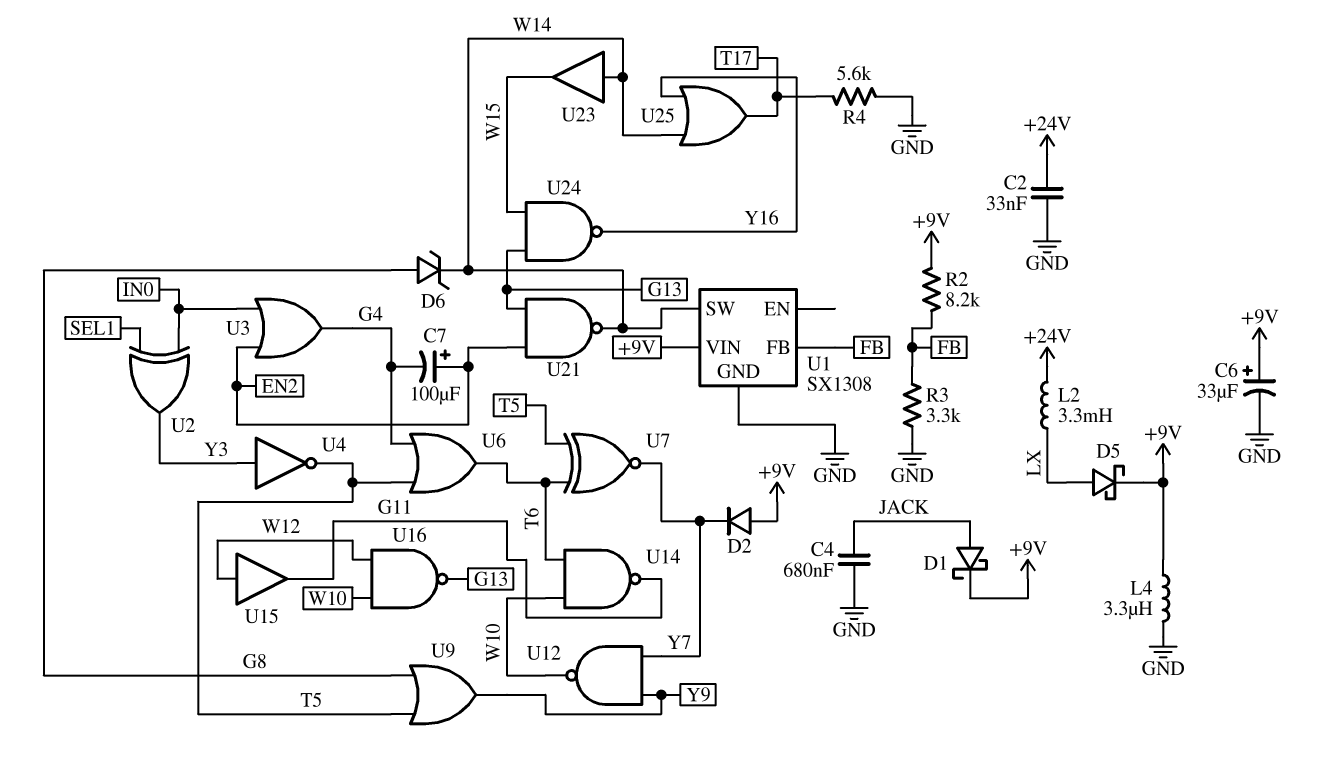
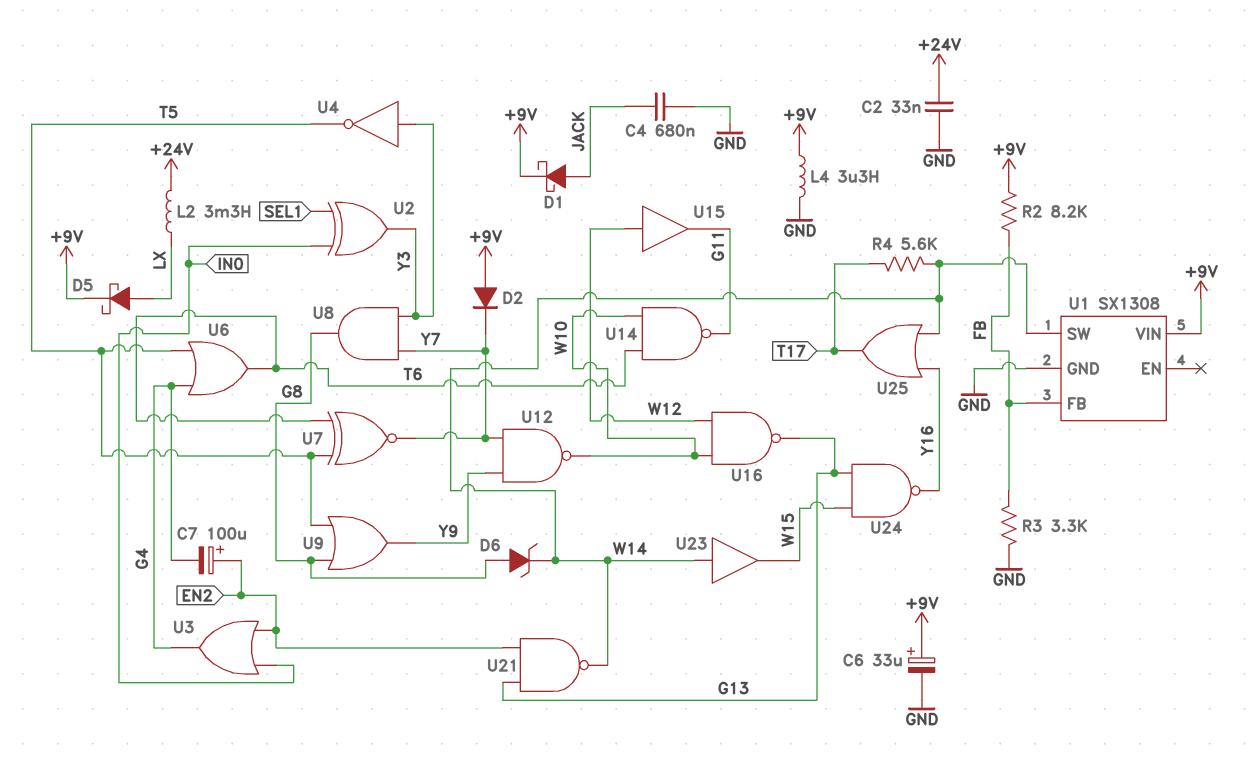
R4: 5.6k (GND, T17) -> 5.6k (T17, W14)
U8: none -> AND (in Y3, in Y7, out G8)

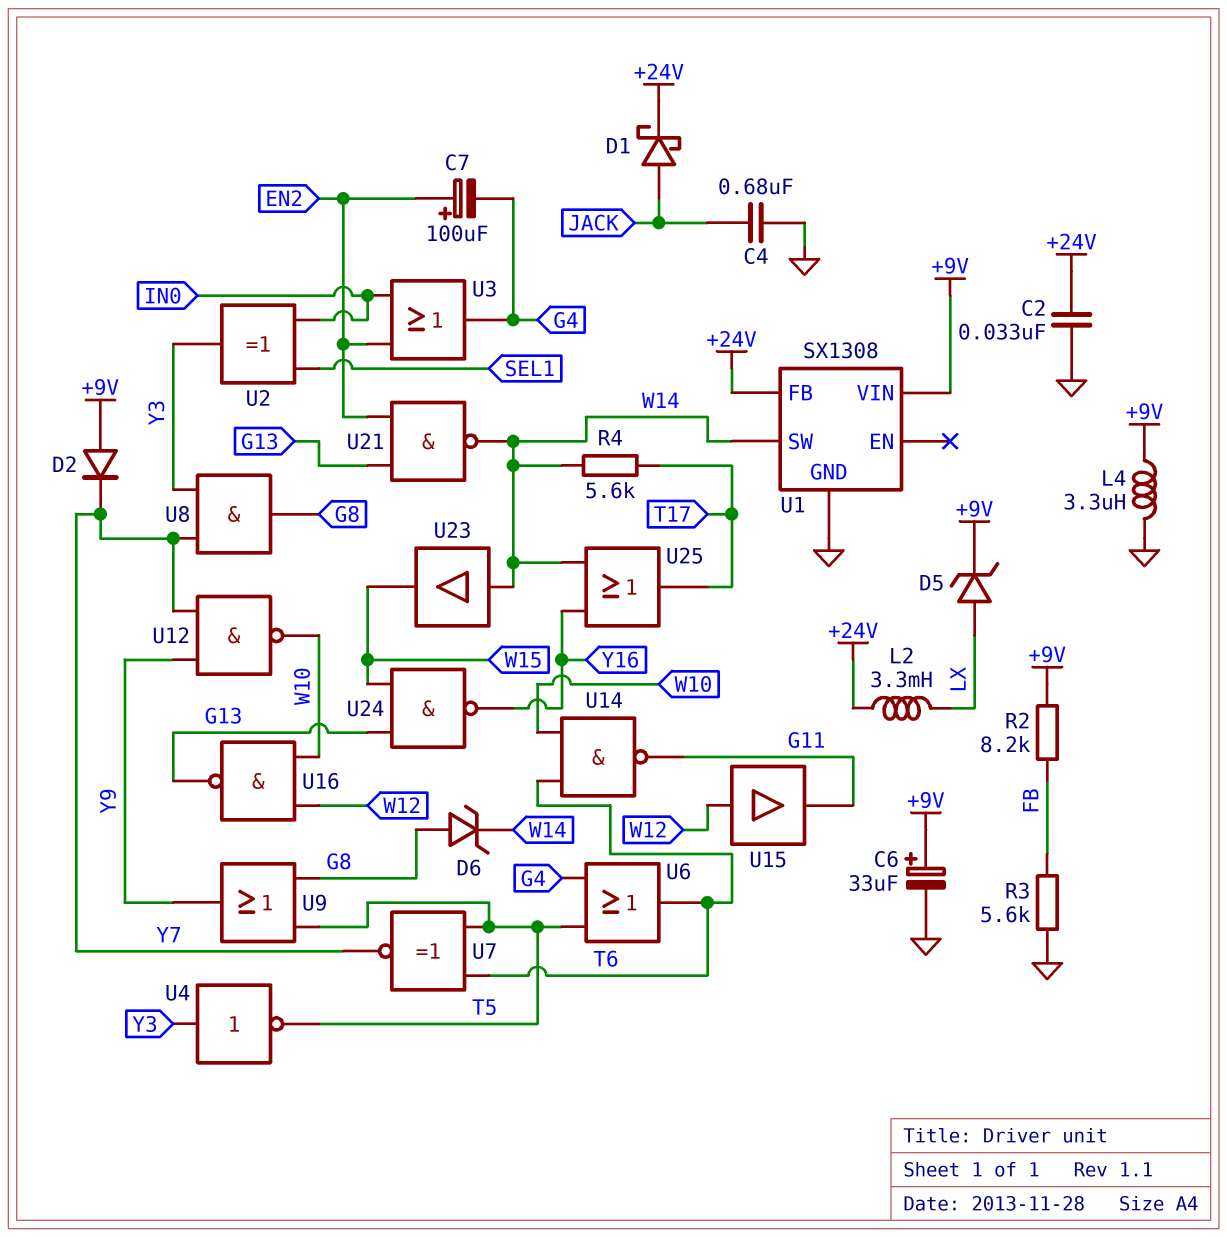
D1: schottky (A JACK, K +9V) -> schottky (A JACK, K +24V)
D5: schottky (A LX, K +9V) -> zener (A LX, K +9V)
R3: 3.3k (FB, GND) -> 5.6k (FB, GND)
U1 pin FB: FB -> +24V

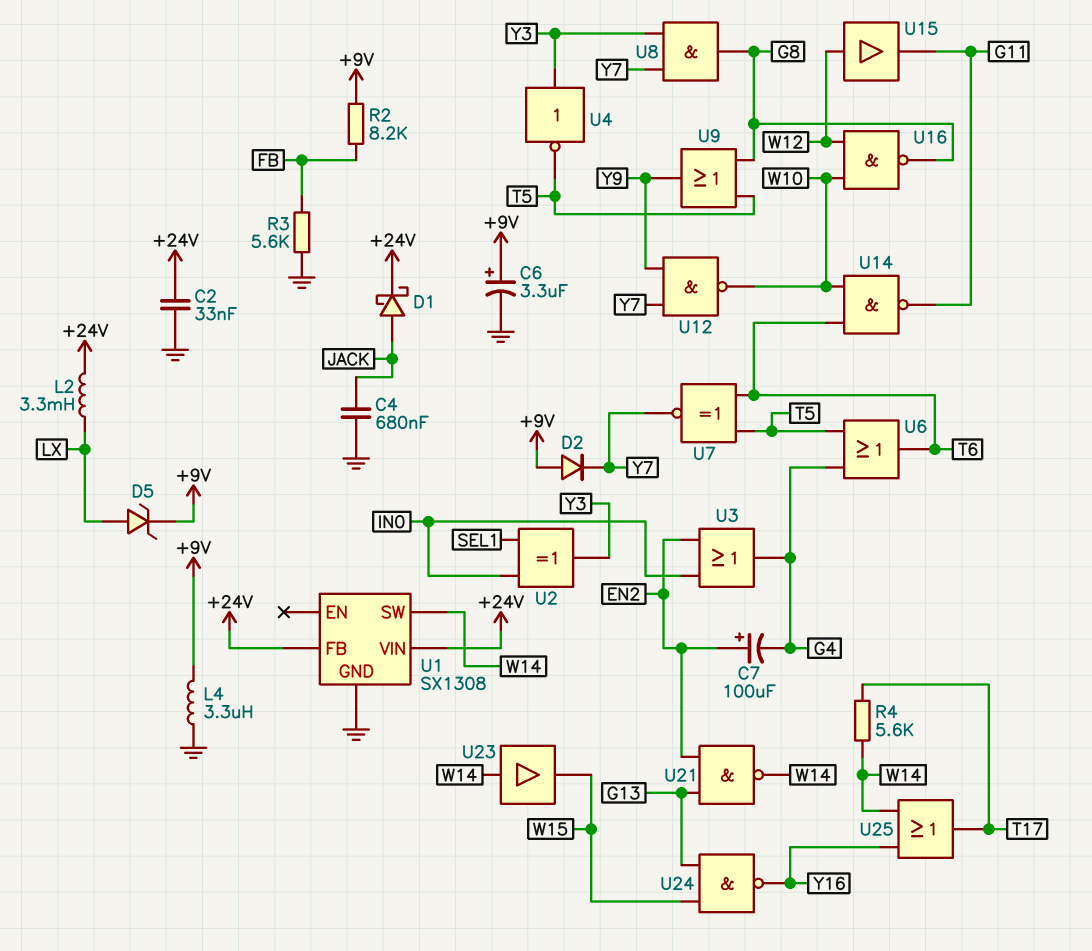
C6: 33uF (plus +9V, minus GND) -> 3.3uF (plus +9V, minus GND)
D6: zener (A G8, K W14) -> none
U1 pin VIN: +9V -> +24V
U16: NAND (in W10, in W12, out G13) -> NAND (in W10, in W12, out G8)

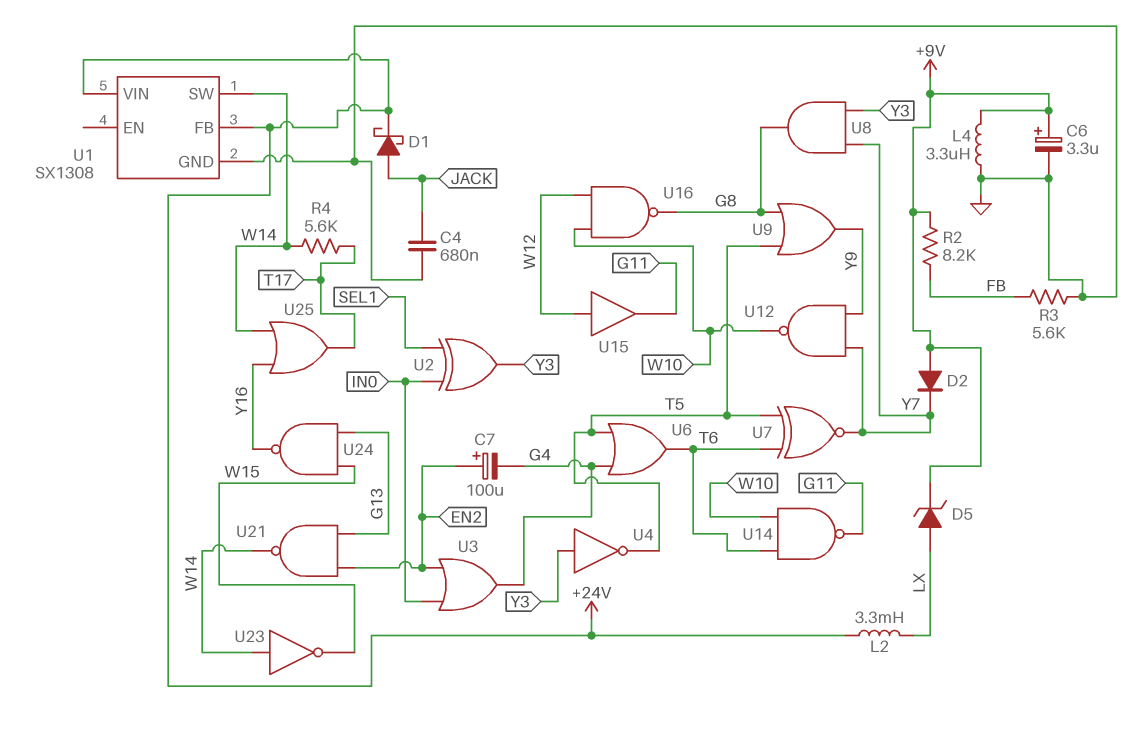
C2: 33nF (+24V, GND) -> none
U23: buffer (in W14, out W15) -> NOT (in W14, out W15)

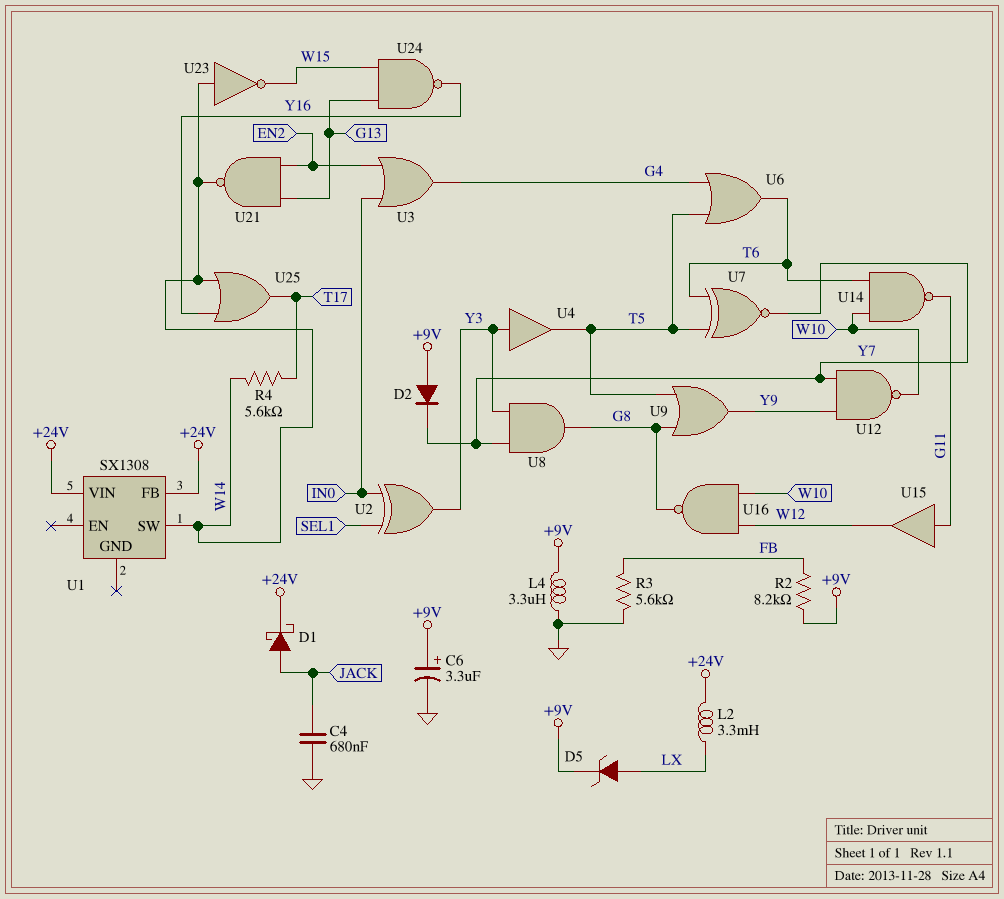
C7: 100uF (plus EN2, minus G4) -> none
U1 pin GND: GND -> none
U4: NOT (in Y3, out T5) -> buffer (in Y3, out T5)
U15: buffer (in W12, out G11) -> buffer (in G11, out W12)

